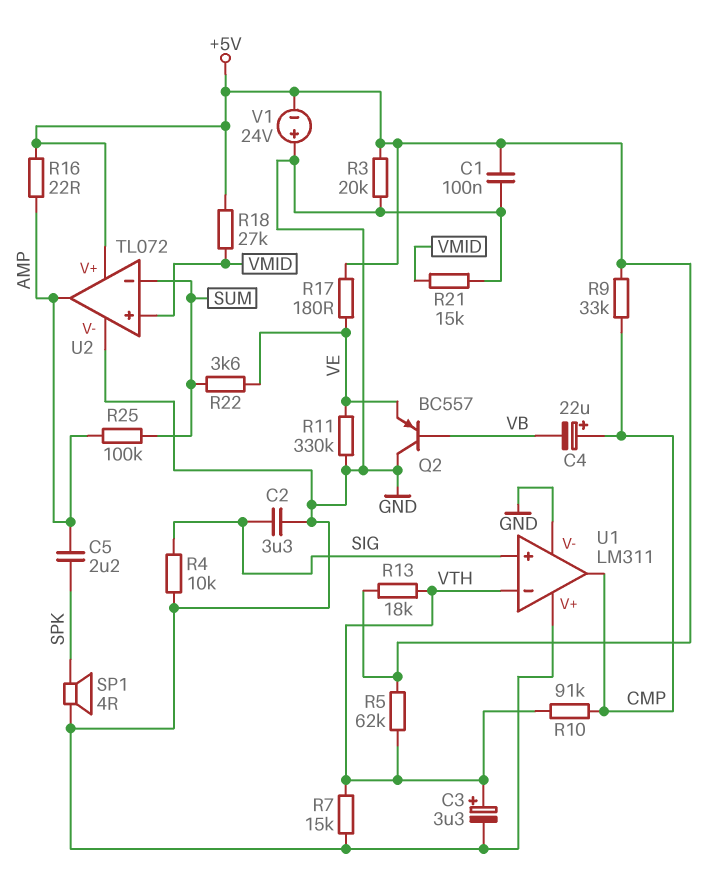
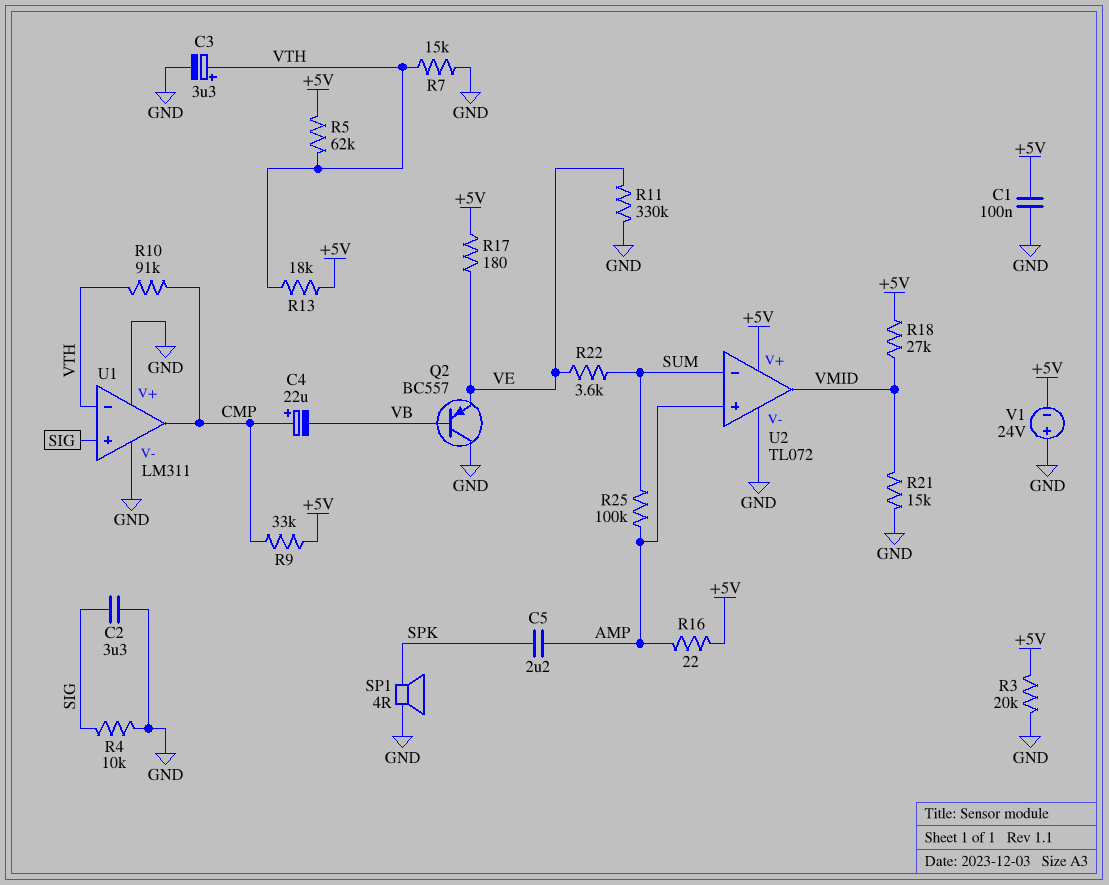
U2 pin in+: VMID -> AMP
U2 pin out: AMP -> VMID

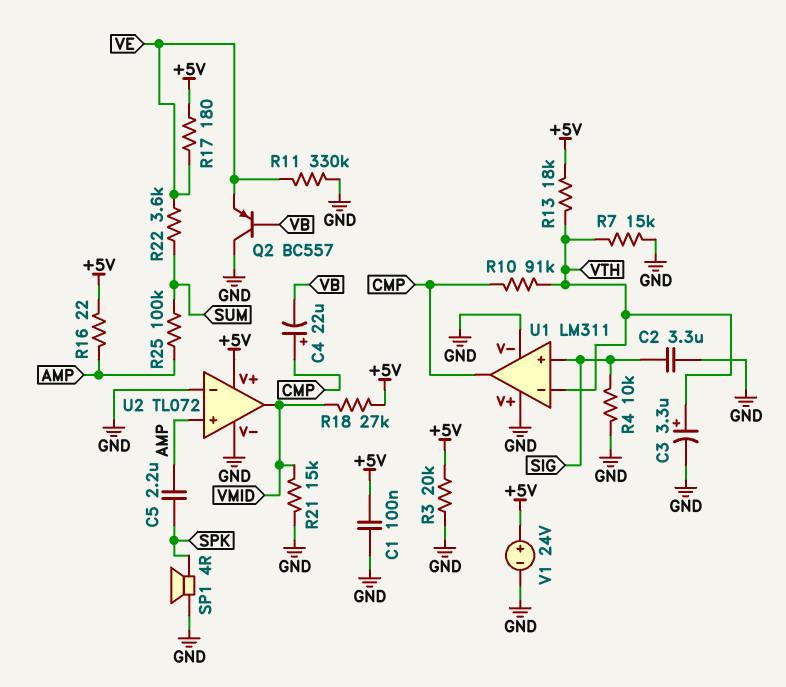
R5: 62k (+5V, VTH) -> none
R9: 33k (+5V, CMP) -> none
U2 pin in-: SUM -> GND
V1: 24V (plus GND, minus +5V) -> 24V (plus +5V, minus GND)

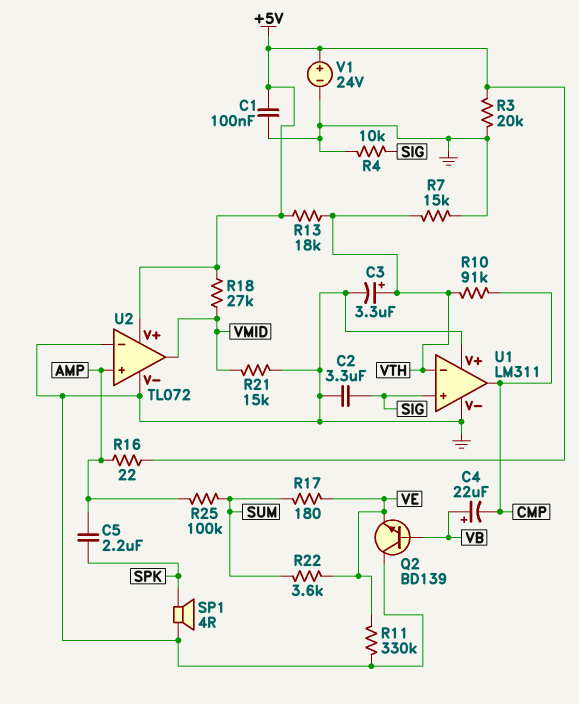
C4: 22uF (plus CMP, minus VB) -> 22uF (plus VB, minus CMP)
Q2: PNP BC557 (B VB, C GND, E VE) -> NPN BD139 (B VB, C GND, E VE)
R17: 180 (+5V, VE) -> 180 (SUM, VE)

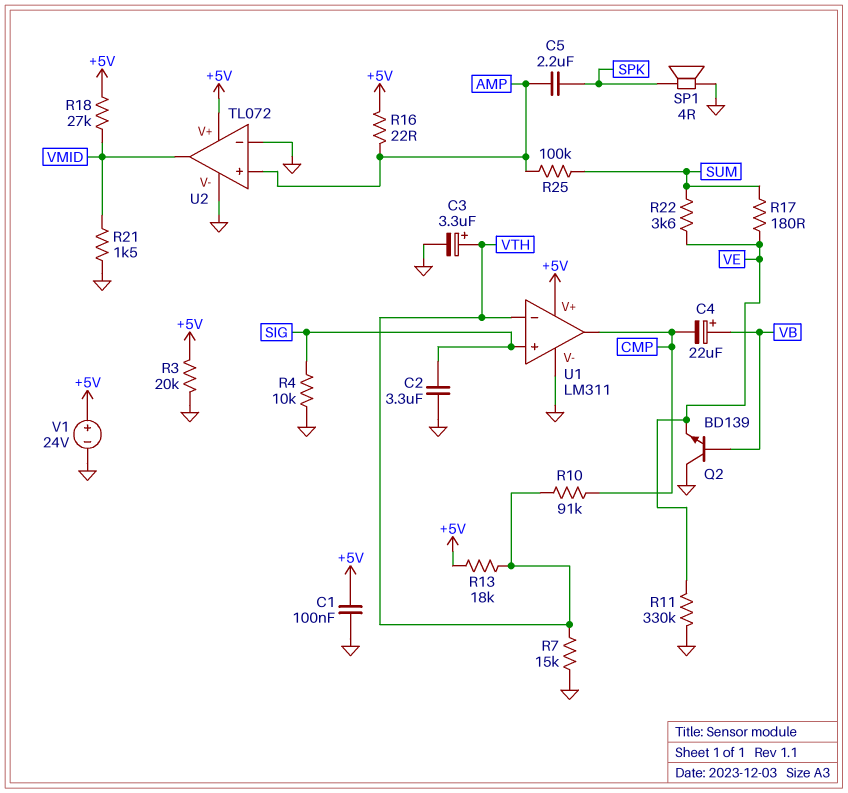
R21: 15k (GND, VMID) -> 1.5k (GND, VMID)
U1 pin V+: GND -> +5V

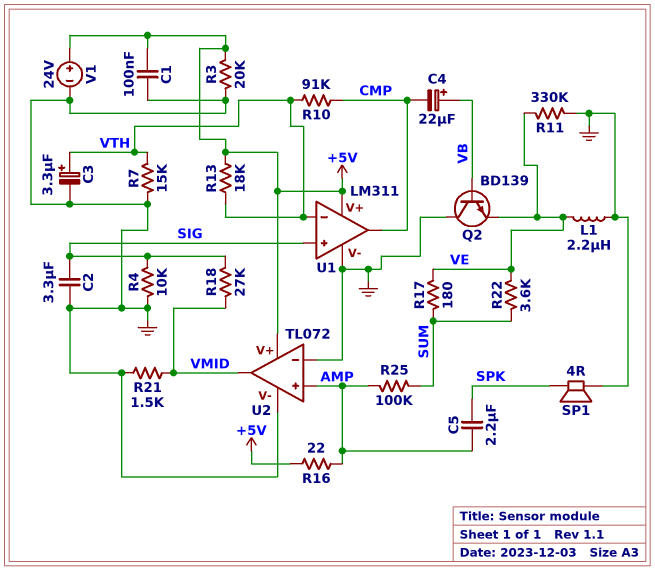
L1: none -> 2.2uH (GND, VE)
R18: 27k (+5V, VMID) -> 27k (SIG, VMID)

